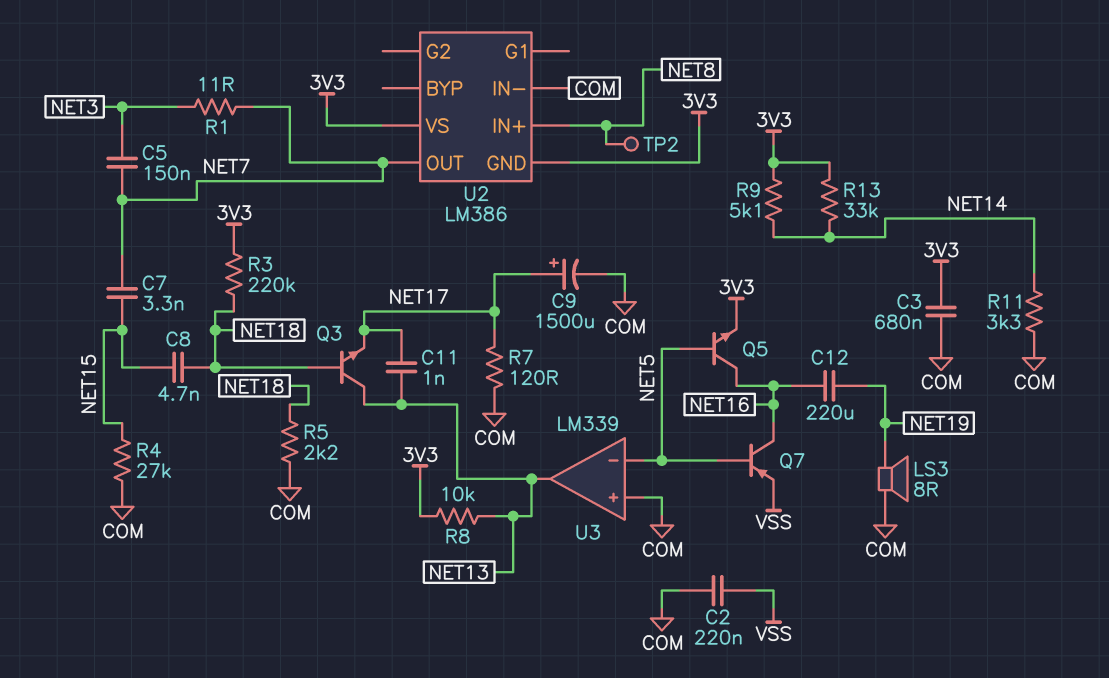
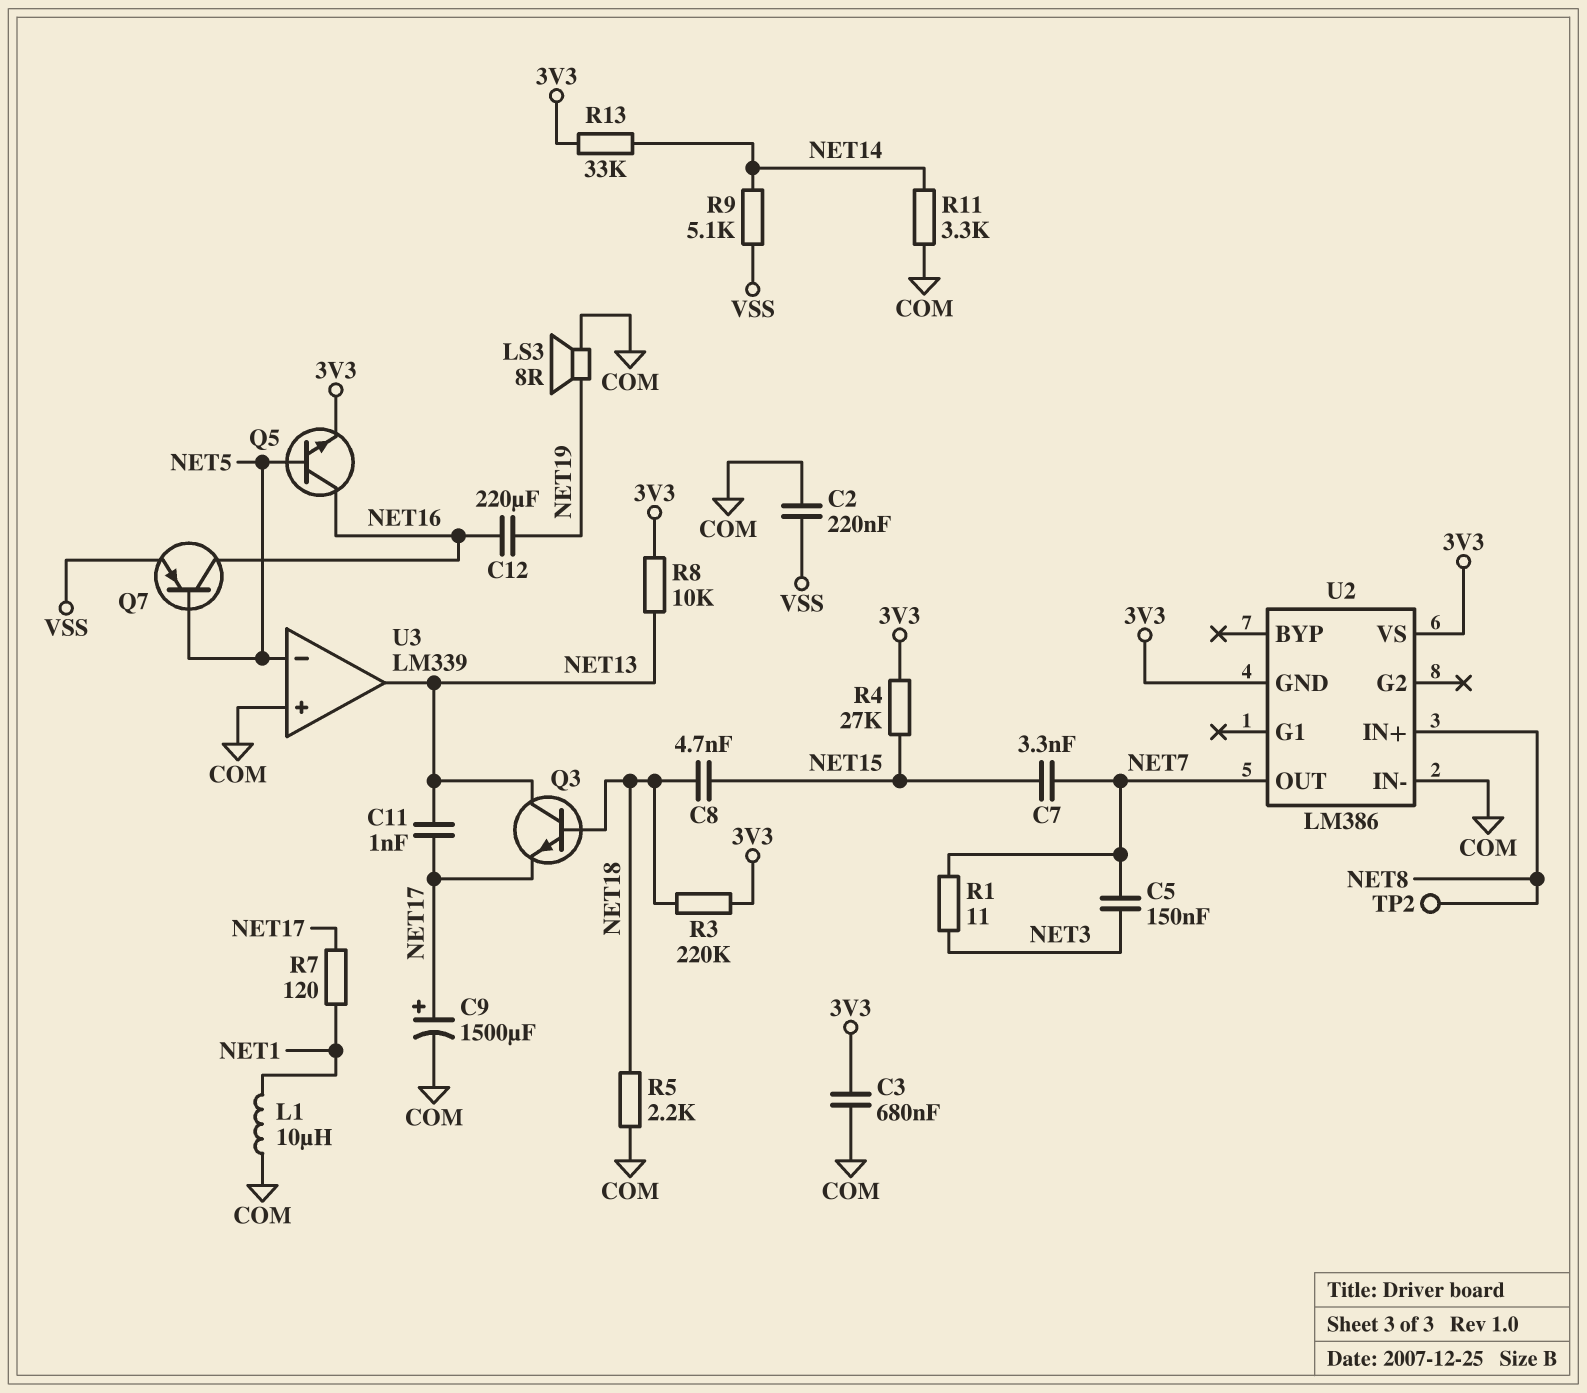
L1: none -> 10uH (COM, NET1)
R4: 27k (COM, NET15) -> 27k (3V3, NET15)
R7: 120 (COM, NET17) -> 120 (NET1, NET17)
R9: 5.1k (3V3, NET14) -> 5.1k (NET14, VSS)

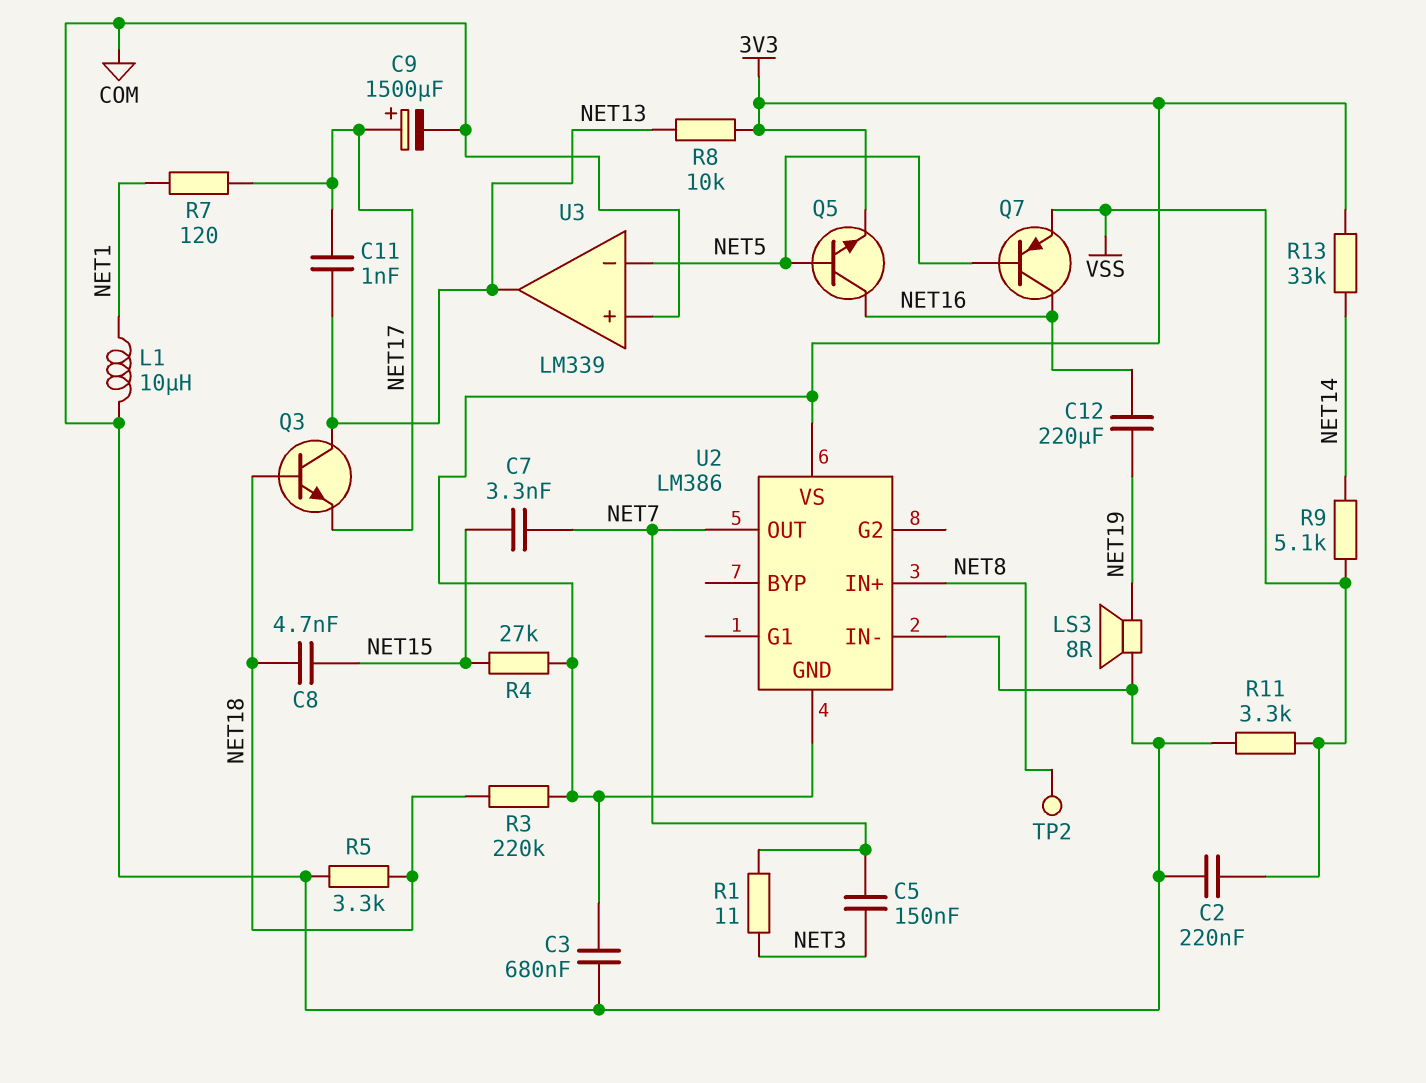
R5: 2.2k (COM, NET18) -> 3.3k (COM, NET18)
R11: 3.3k (COM, NET14) -> 3.3k (COM, VSS)

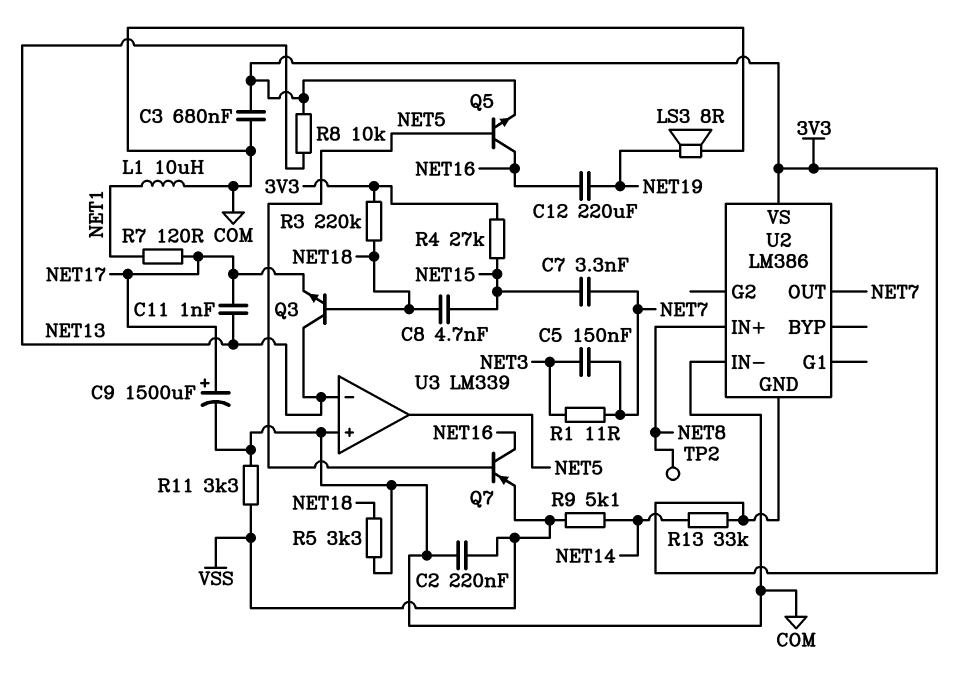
U3 pin in-: NET5 -> NET13
U3 pin out: NET13 -> NET5

